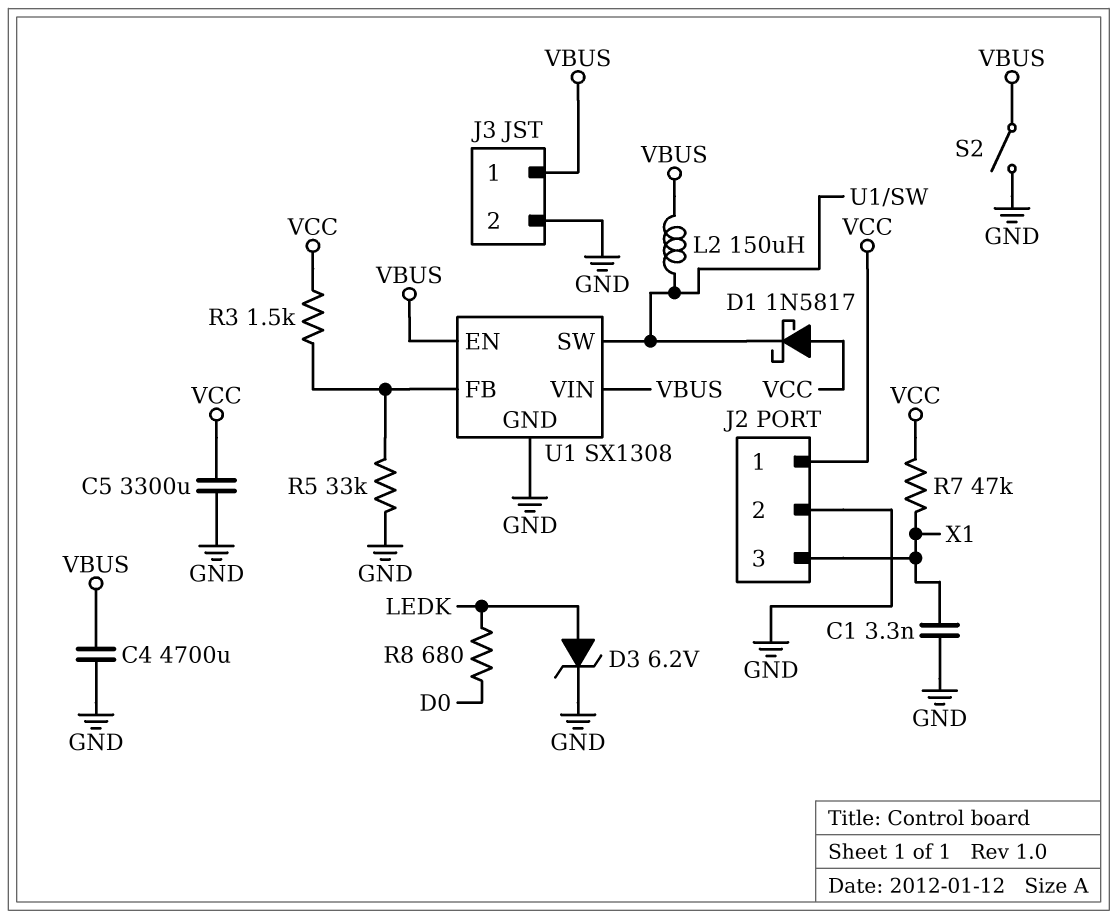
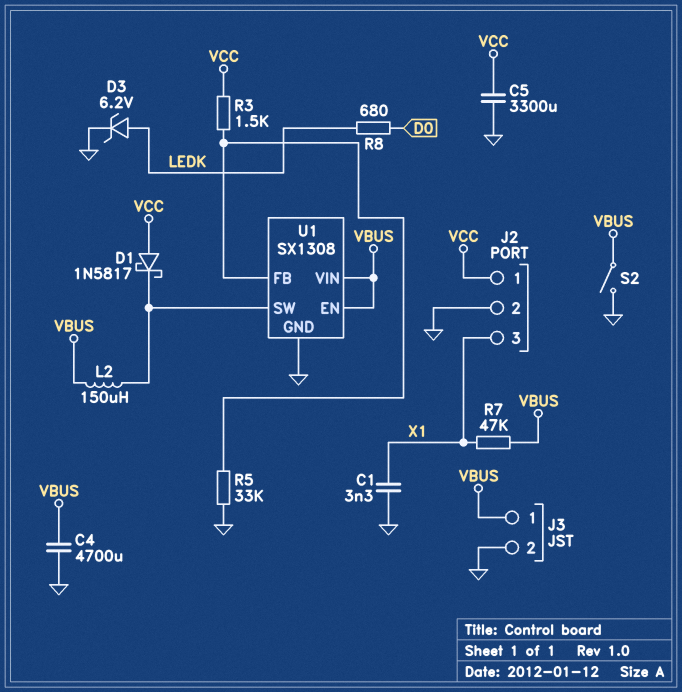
R7: 47k (VCC, X1) -> 47k (VBUS, X1)

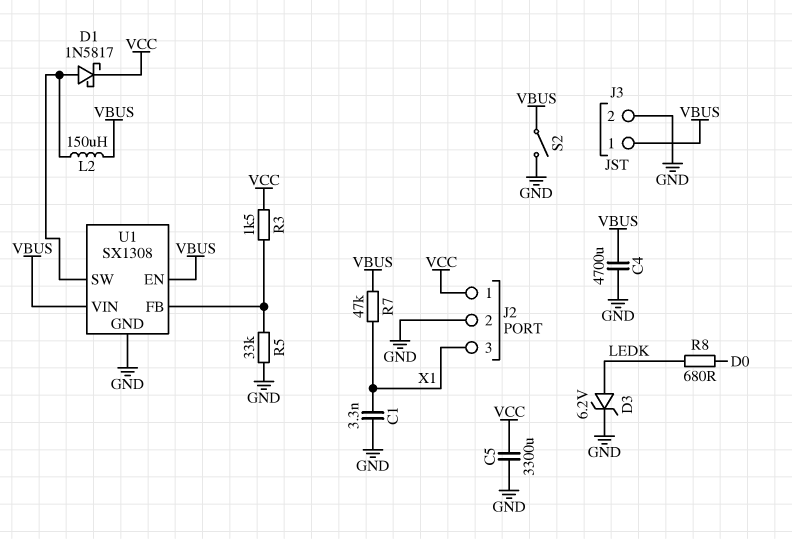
D1: schottky 1N5817 (A VCC, K U1/SW) -> schottky 1N5817 (A U1/SW, K VCC)

